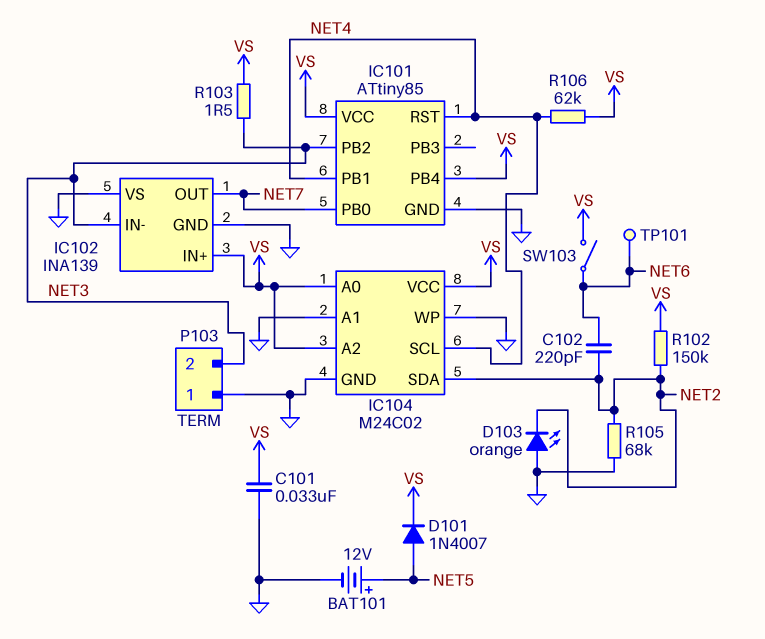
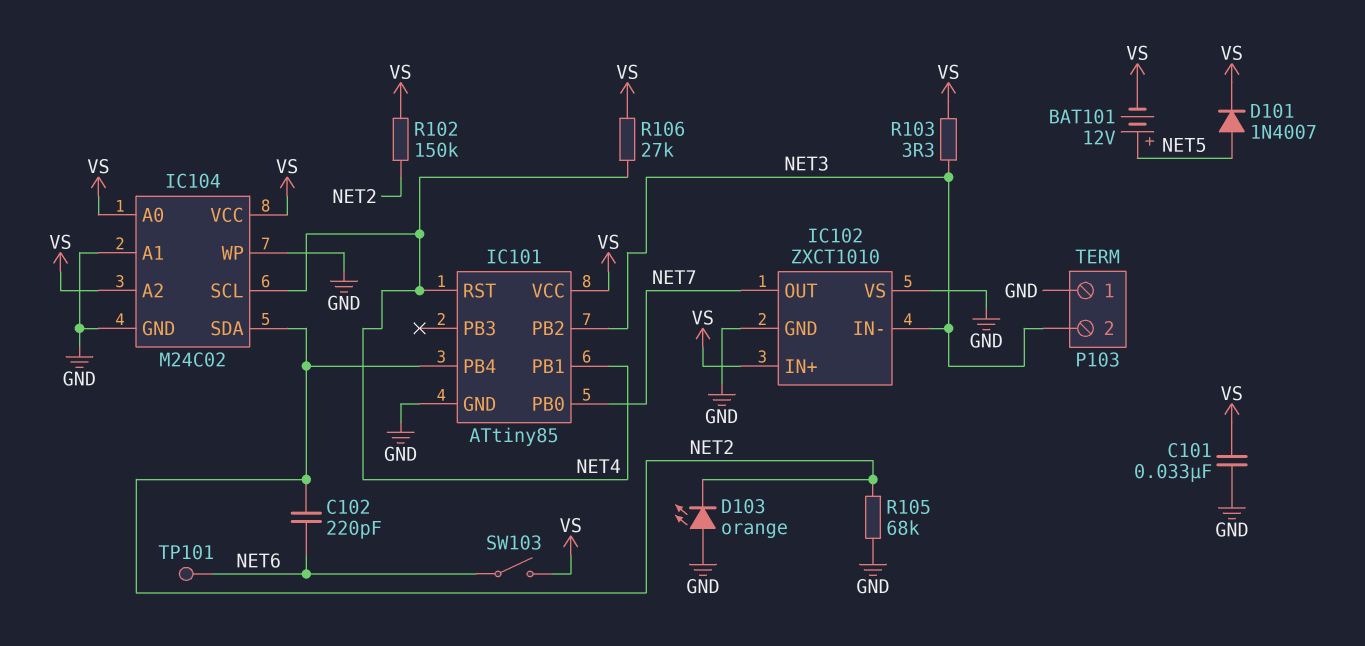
BAT101: 12V (plus NET5, minus GND) -> 12V (plus NET5, minus VS)
IC101 pin PB4: VS -> NET2
IC102: INA139 -> ZXCT1010
R103: 1.5 (NET3, VS) -> 3.3 (NET3, VS)
R106: 62k (NET4, VS) -> 27k (NET4, VS)

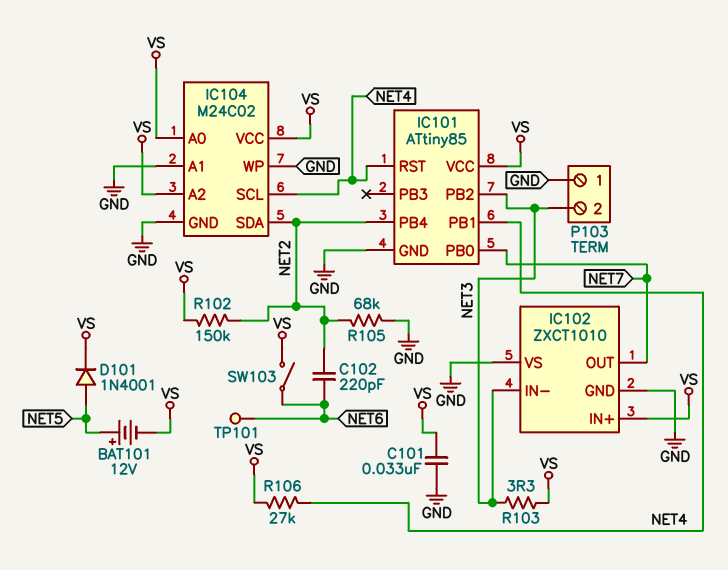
D101: diode 1N4007 (A NET5, K VS) -> diode 1N4001 (A NET5, K VS)
D103: LED orange (A GND, K NET2) -> none

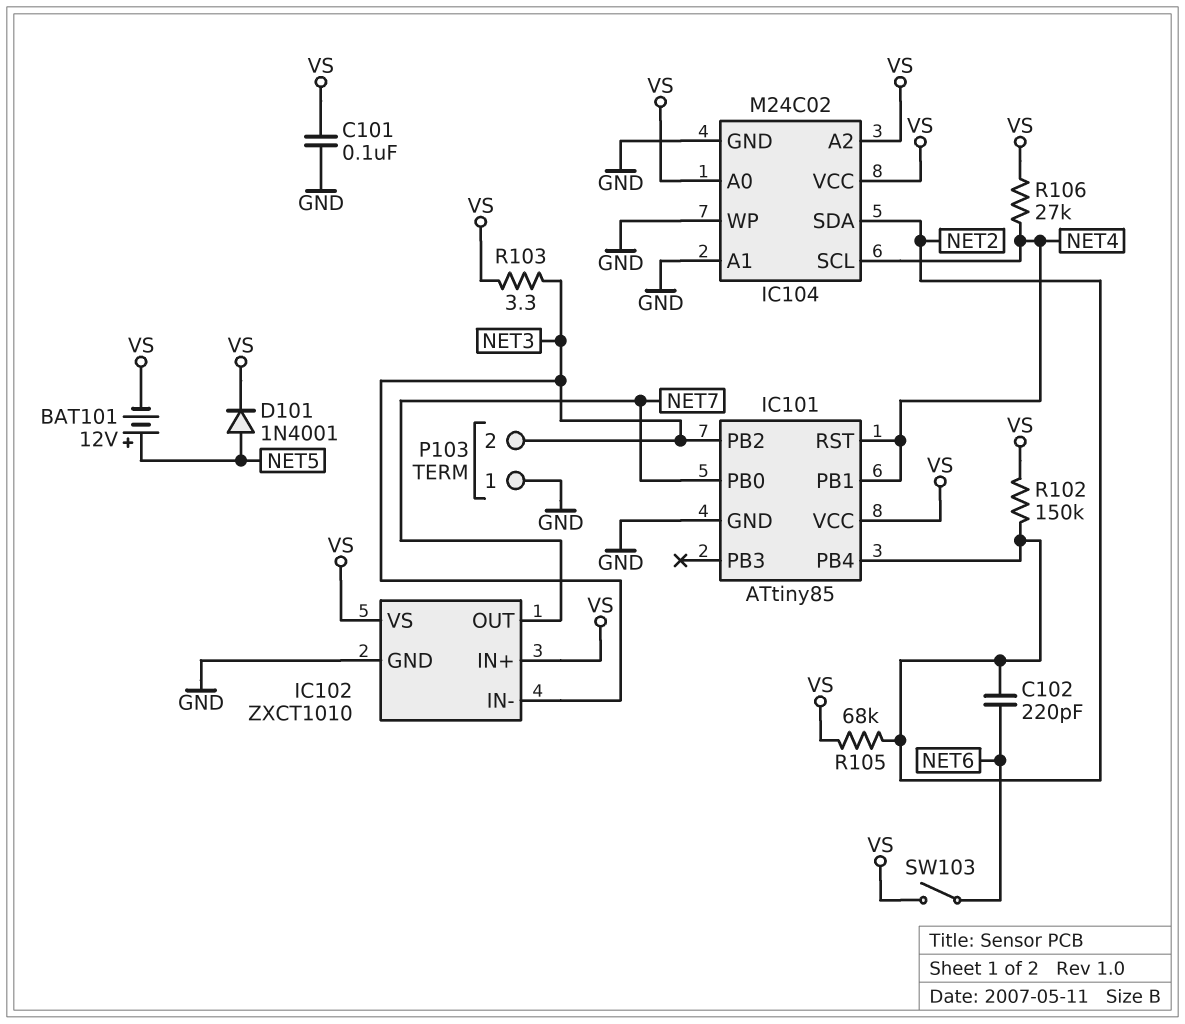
C101: 33nF (GND, VS) -> 100nF (GND, VS)
IC102 pin VS: GND -> VS
R105: 68k (GND, NET2) -> 68k (NET2, VS)
TP101: test point (NET6) -> none

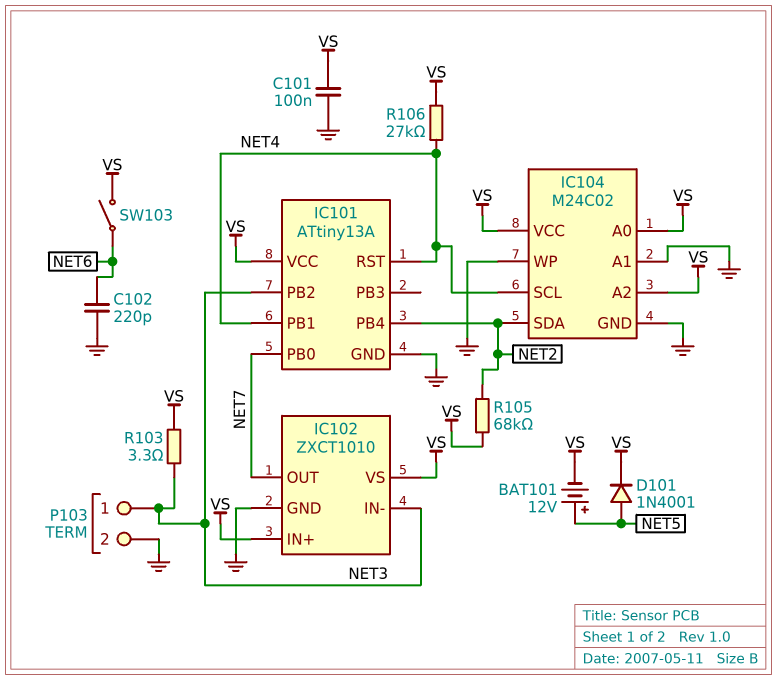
C102: 220pF (NET2, NET6) -> 220pF (GND, NET6)
IC101: ATtiny85 -> ATtiny13A
P103 pin 1: GND -> NET3
P103 pin 2: NET3 -> GND
R102: 150k (NET2, VS) -> none

